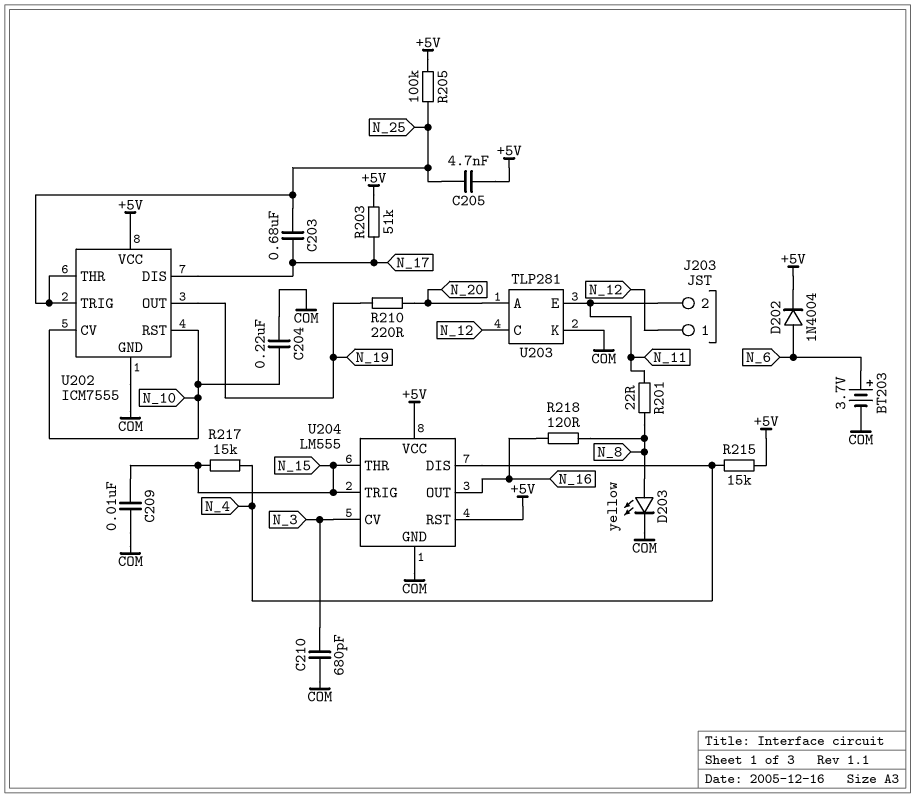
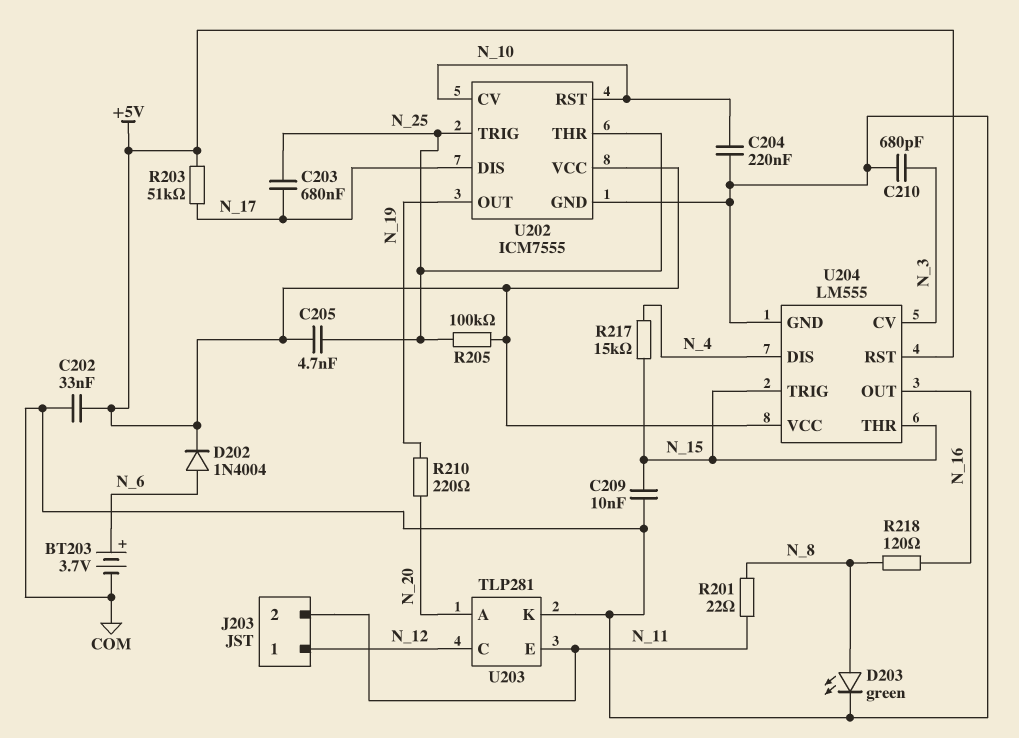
C202: none -> 33nF (+5V, COM)
D203: LED yellow (A N_8, K COM) -> LED green (A N_8, K COM)
R215: 15k (+5V, N_4) -> none

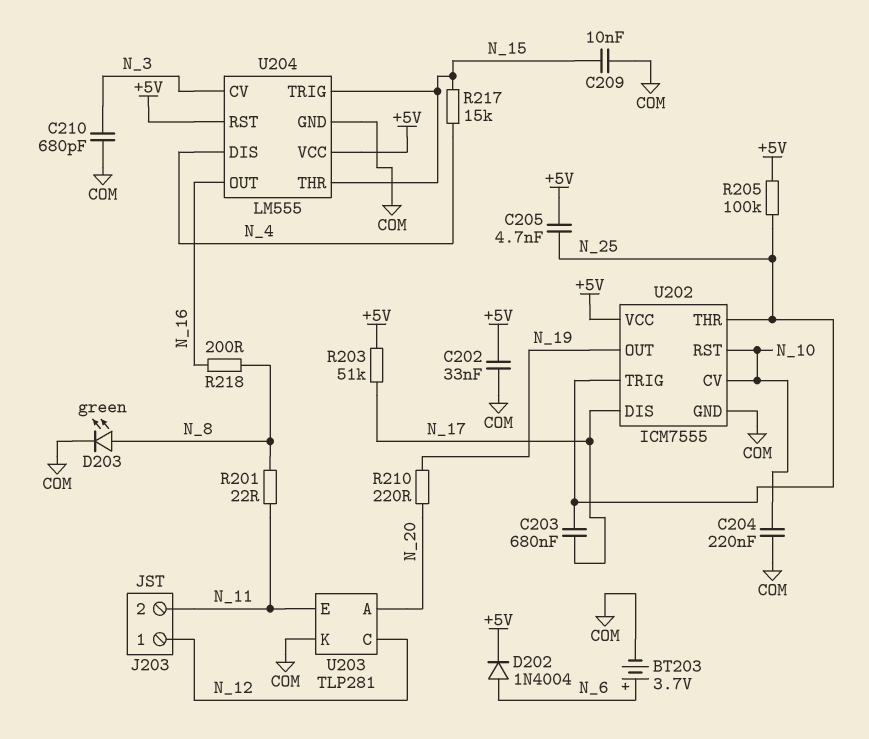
R218: 120 (N_8, N_16) -> 200 (N_8, N_16)

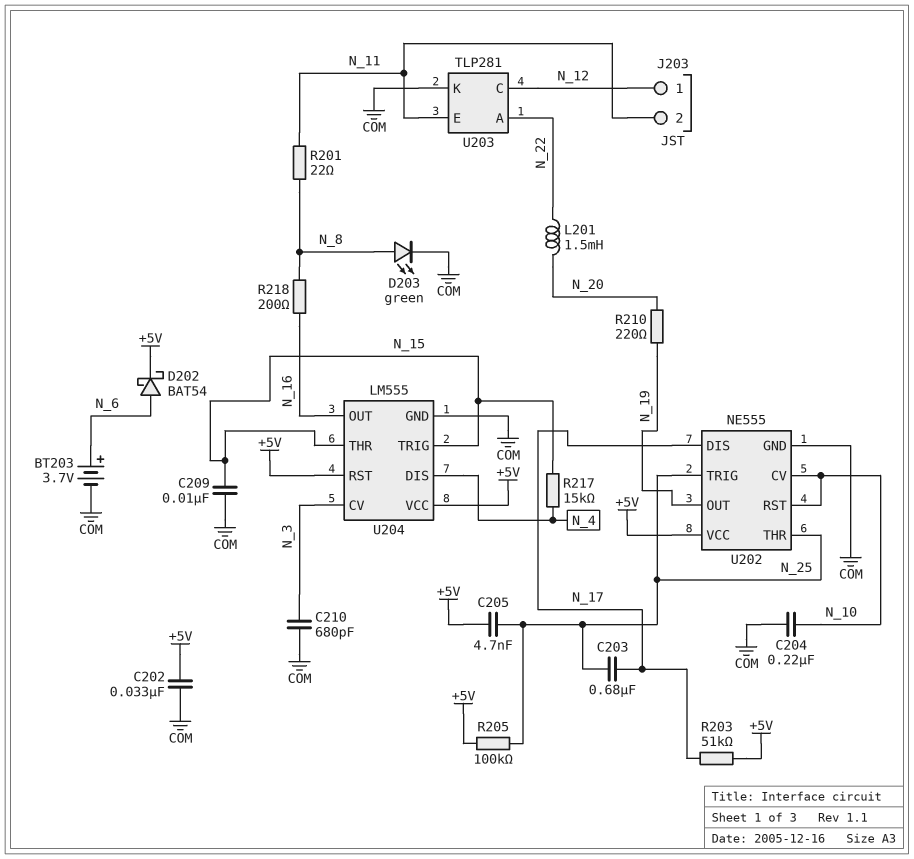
D202: diode 1N4004 (A N_6, K +5V) -> schottky BAT54 (A N_6, K +5V)
L201: none -> 1.5mH (N_20, N_22)
U202: ICM7555 -> NE555
U203 pin A: N_20 -> N_22

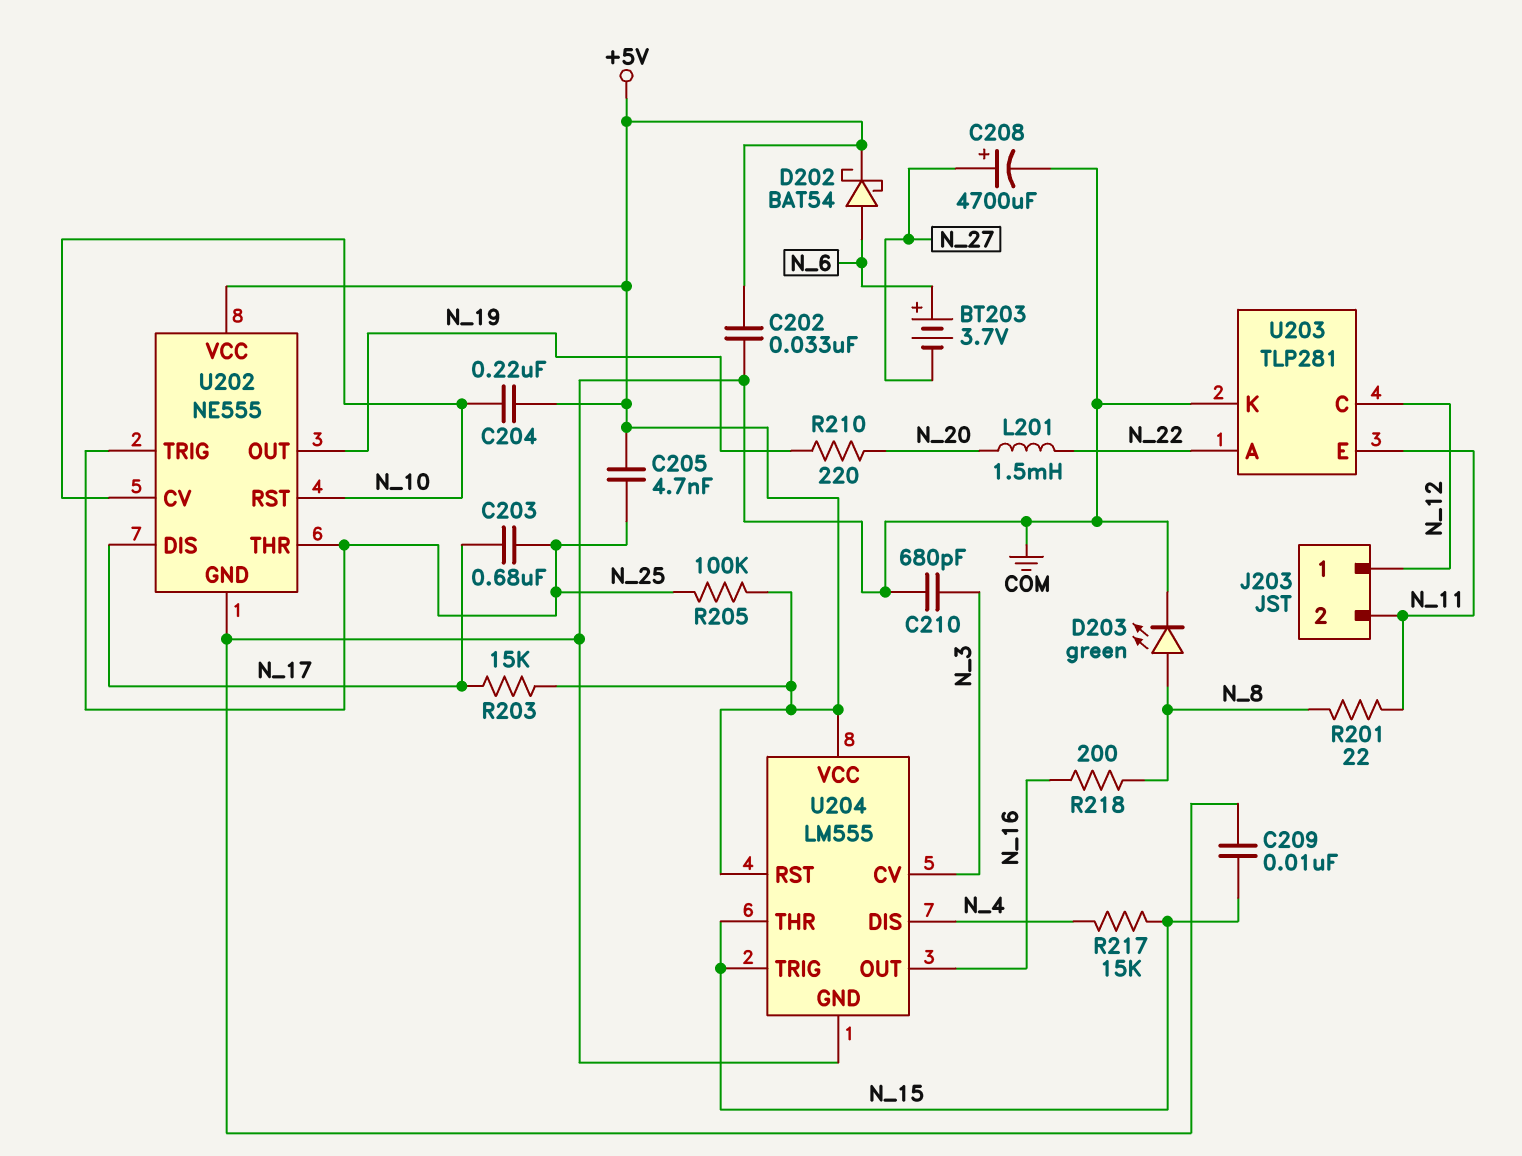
BT203: 3.7V (plus N_6, minus COM) -> 3.7V (plus N_6, minus N_27)
C204: 220nF (COM, N_10) -> 220nF (+5V, N_10)
C208: none -> 4700uF (plus N_27, minus COM)
R203: 51k (+5V, N_17) -> 15k (+5V, N_17)

